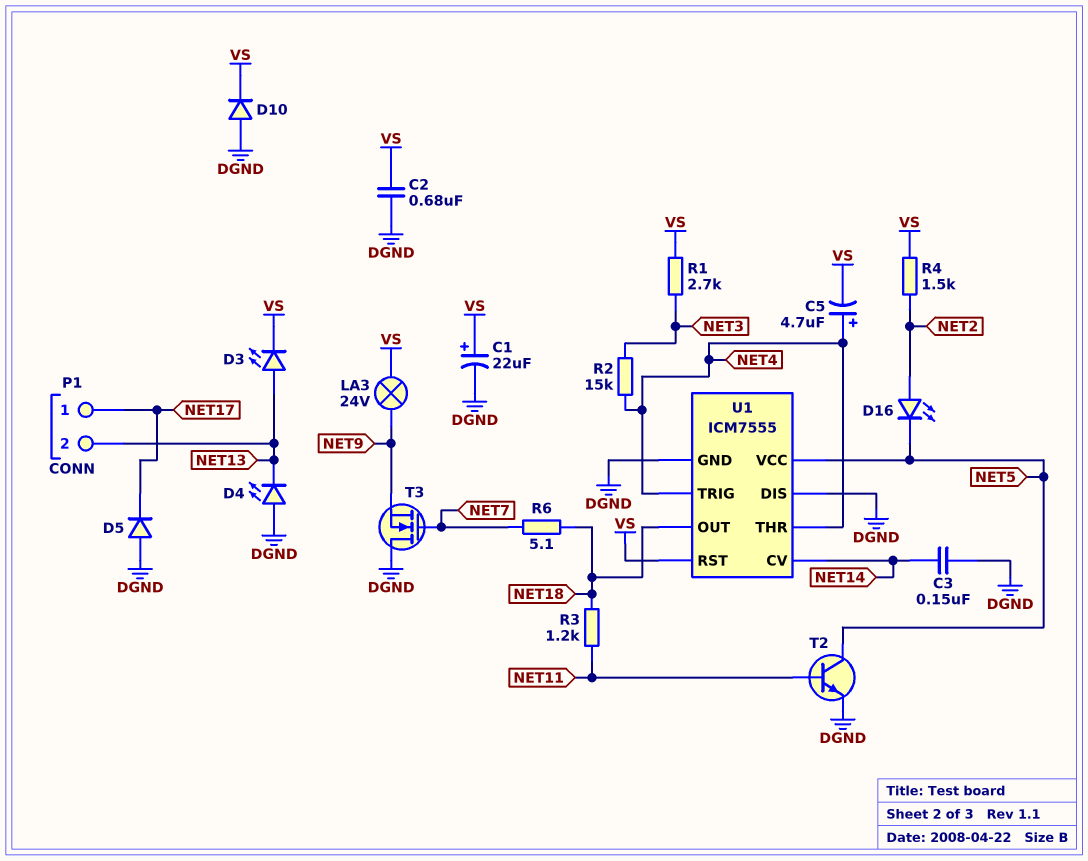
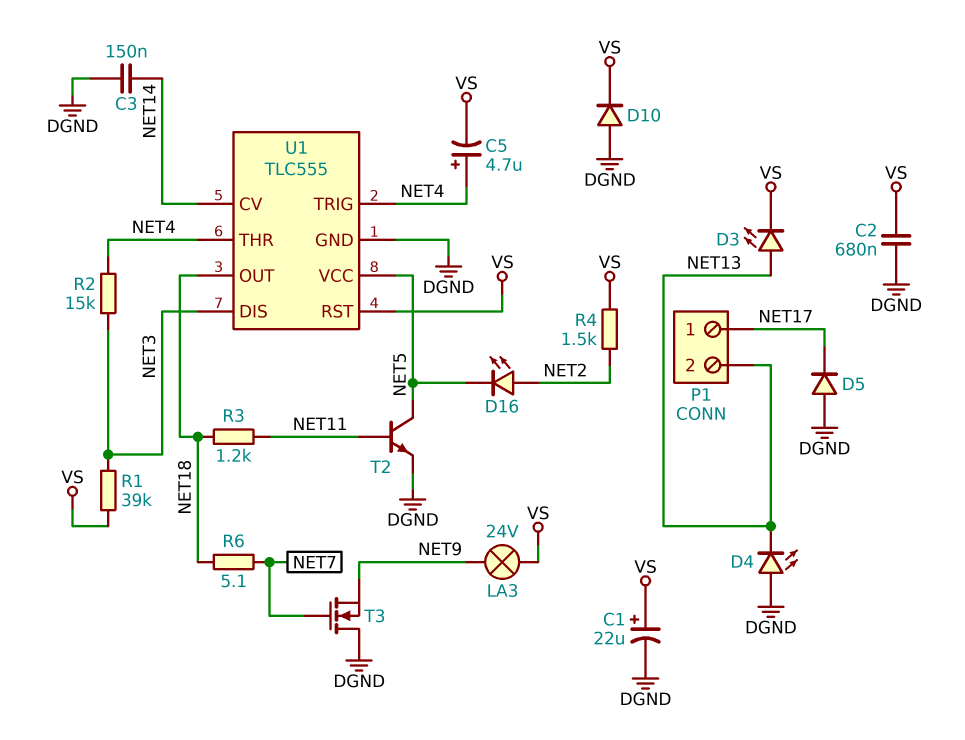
R1: 2.7k (NET3, VS) -> 39k (NET3, VS)
U1: ICM7555 -> TLC555
U1 pin DIS: DGND -> NET3

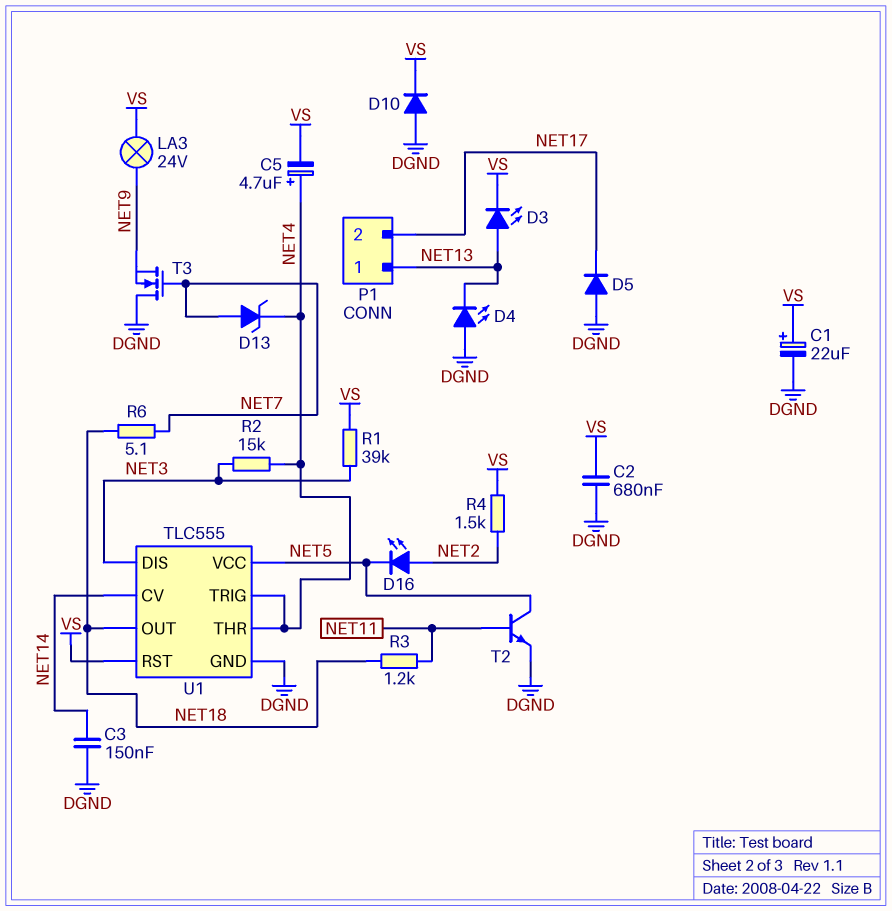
D13: none -> zener (A NET7, K NET4)
P1 pin 1: NET17 -> NET13
P1 pin 2: NET13 -> NET17

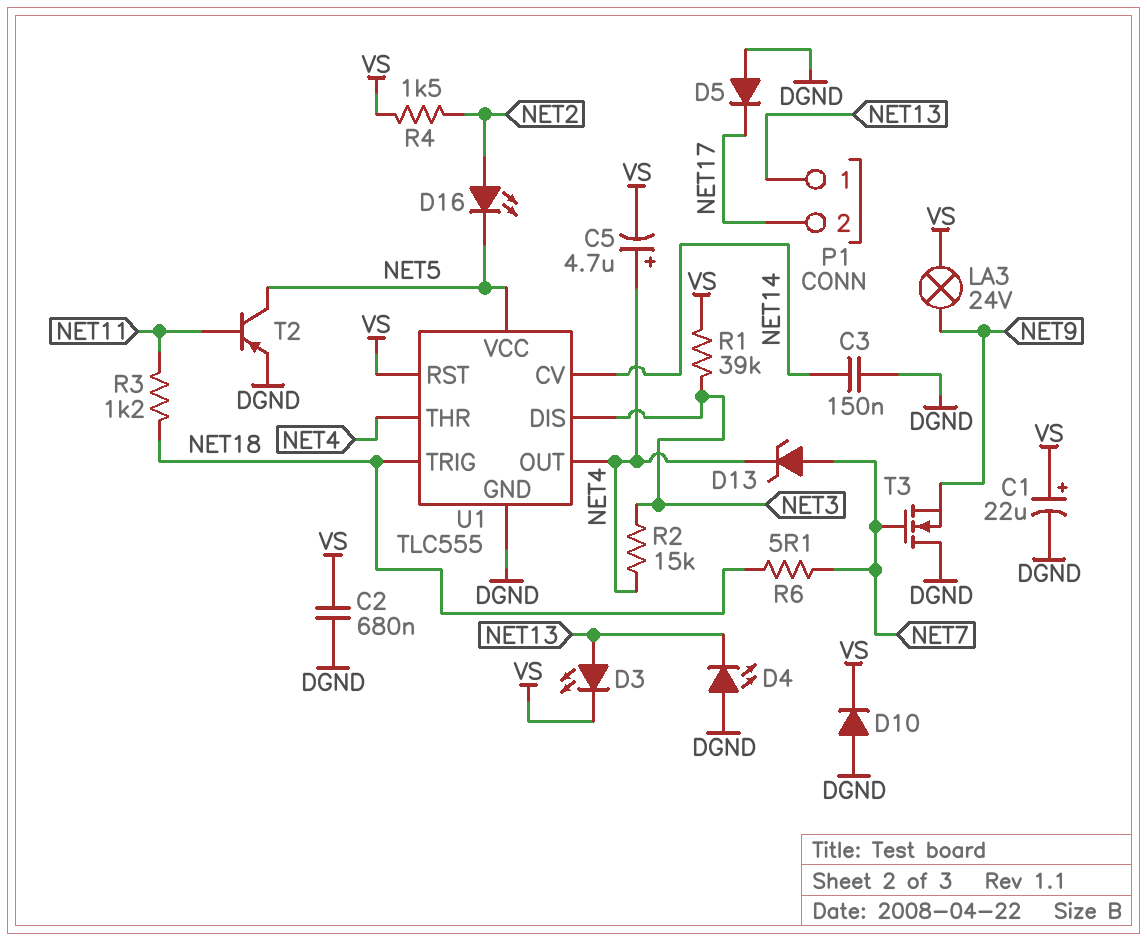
T2: NPN (B NET11, C NET5, E DGND) -> PNP (B NET11, C NET5, E DGND)
U1 pin OUT: NET18 -> NET4
U1 pin TRIG: NET4 -> NET18

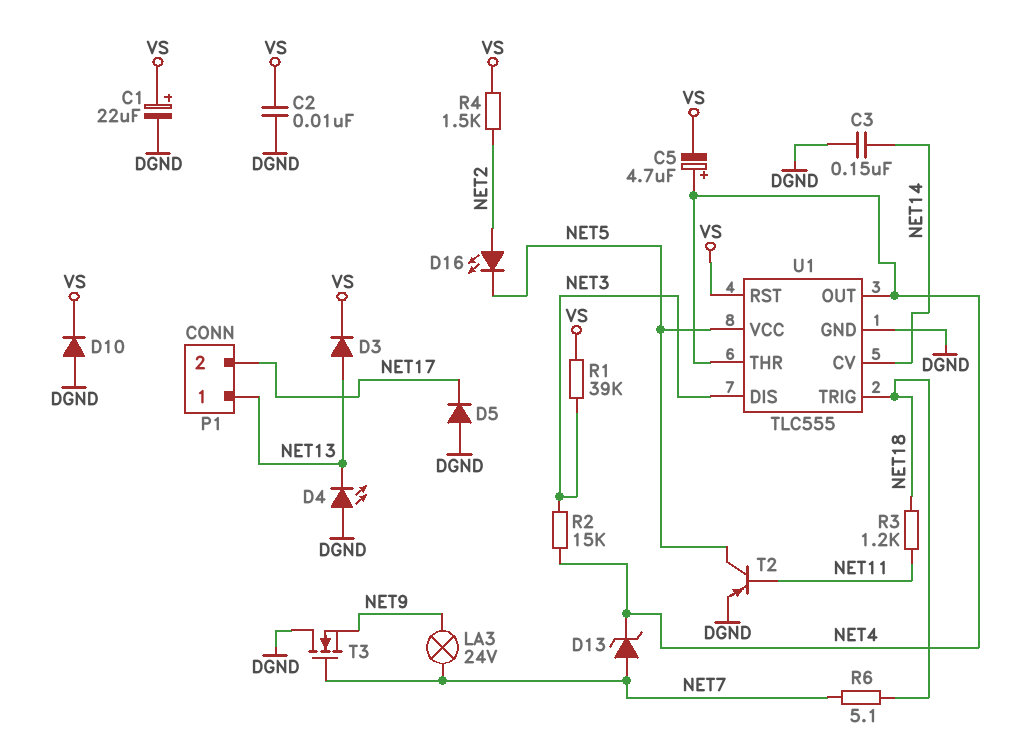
C2: 680nF (DGND, VS) -> 10nF (DGND, VS)
D3: LED (A NET13, K VS) -> diode (A NET13, K VS)
LA3: lamp 24V (NET9, VS) -> lamp 24V (NET7, NET9)

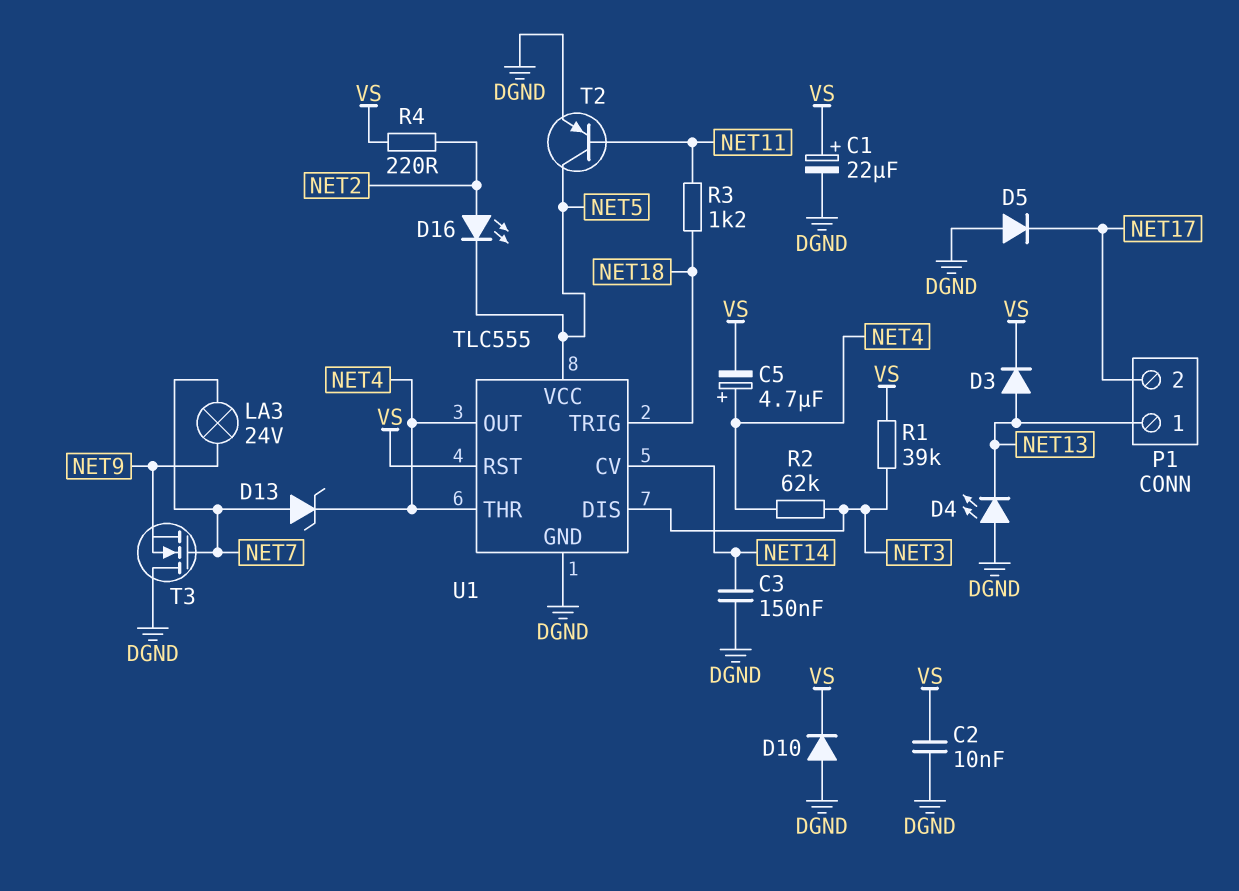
R2: 15k (NET3, NET4) -> 62k (NET3, NET4)
R4: 1.5k (NET2, VS) -> 220 (NET2, VS)
R6: 5.1 (NET7, NET18) -> none

